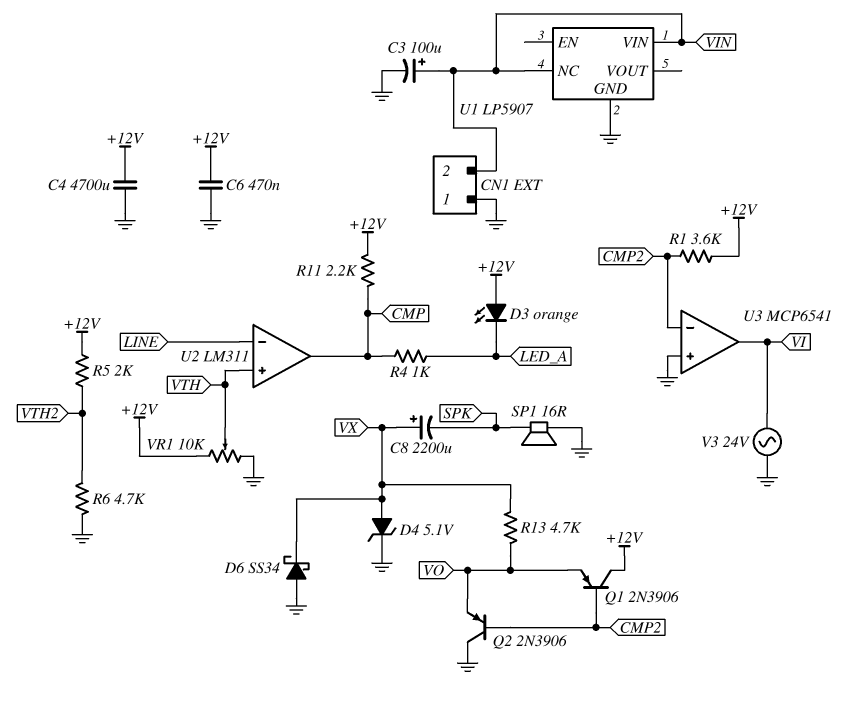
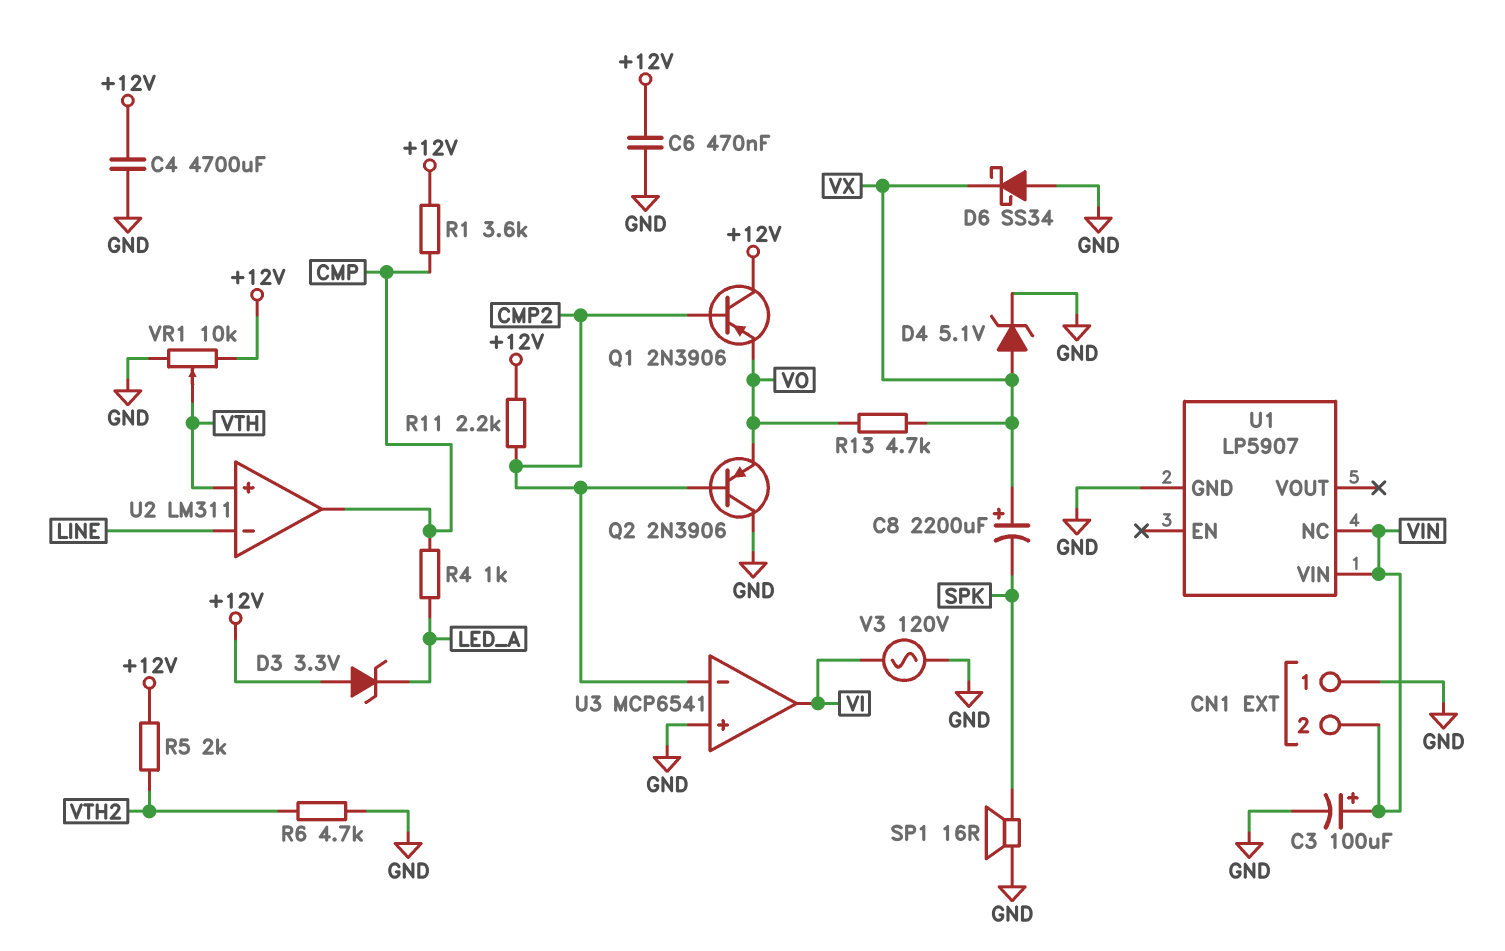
D3: LED orange (A +12V, K LED_A) -> zener 3.3V (A +12V, K LED_A)
R1: 3.6k (+12V, CMP2) -> 3.6k (+12V, CMP)
R11: 2.2k (+12V, CMP) -> 2.2k (+12V, CMP2)
V3: AC 24V (GND, VI) -> AC 120V (GND, VI)

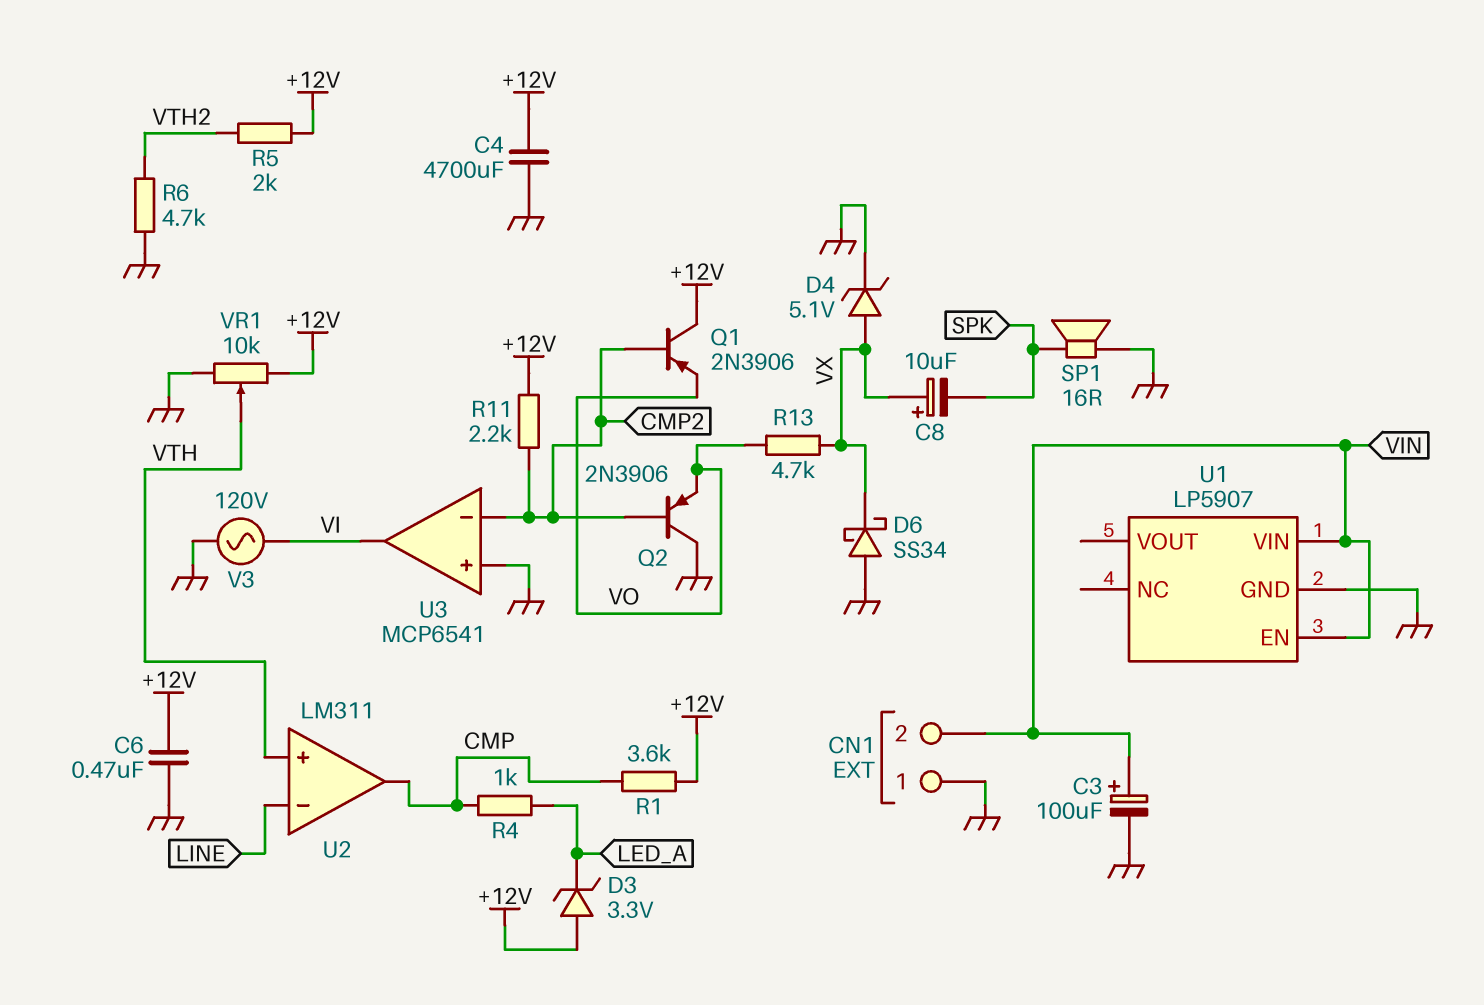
C8: 2200uF (plus VX, minus SPK) -> 10uF (plus VX, minus SPK)
U1 pin EN: none -> VIN
U1 pin NC: VIN -> none

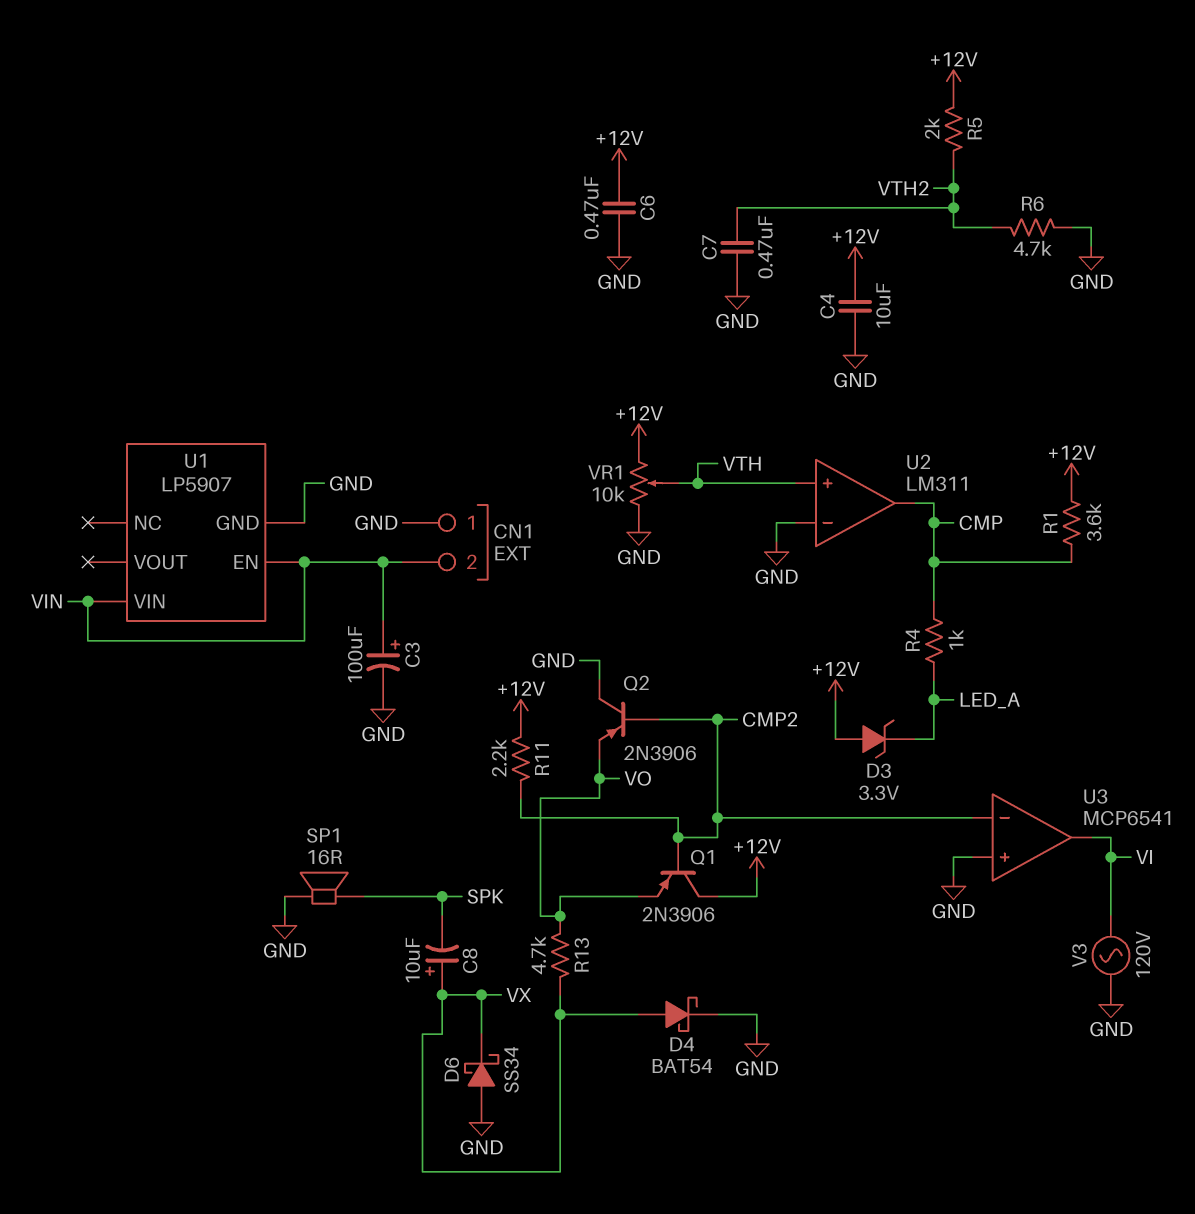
C4: 4700uF (+12V, GND) -> 10uF (+12V, GND)
C7: none -> 470nF (GND, VTH2)
D4: zener 5.1V (A VX, K GND) -> schottky BAT54 (A VX, K GND)
U2 pin in-: LINE -> GND

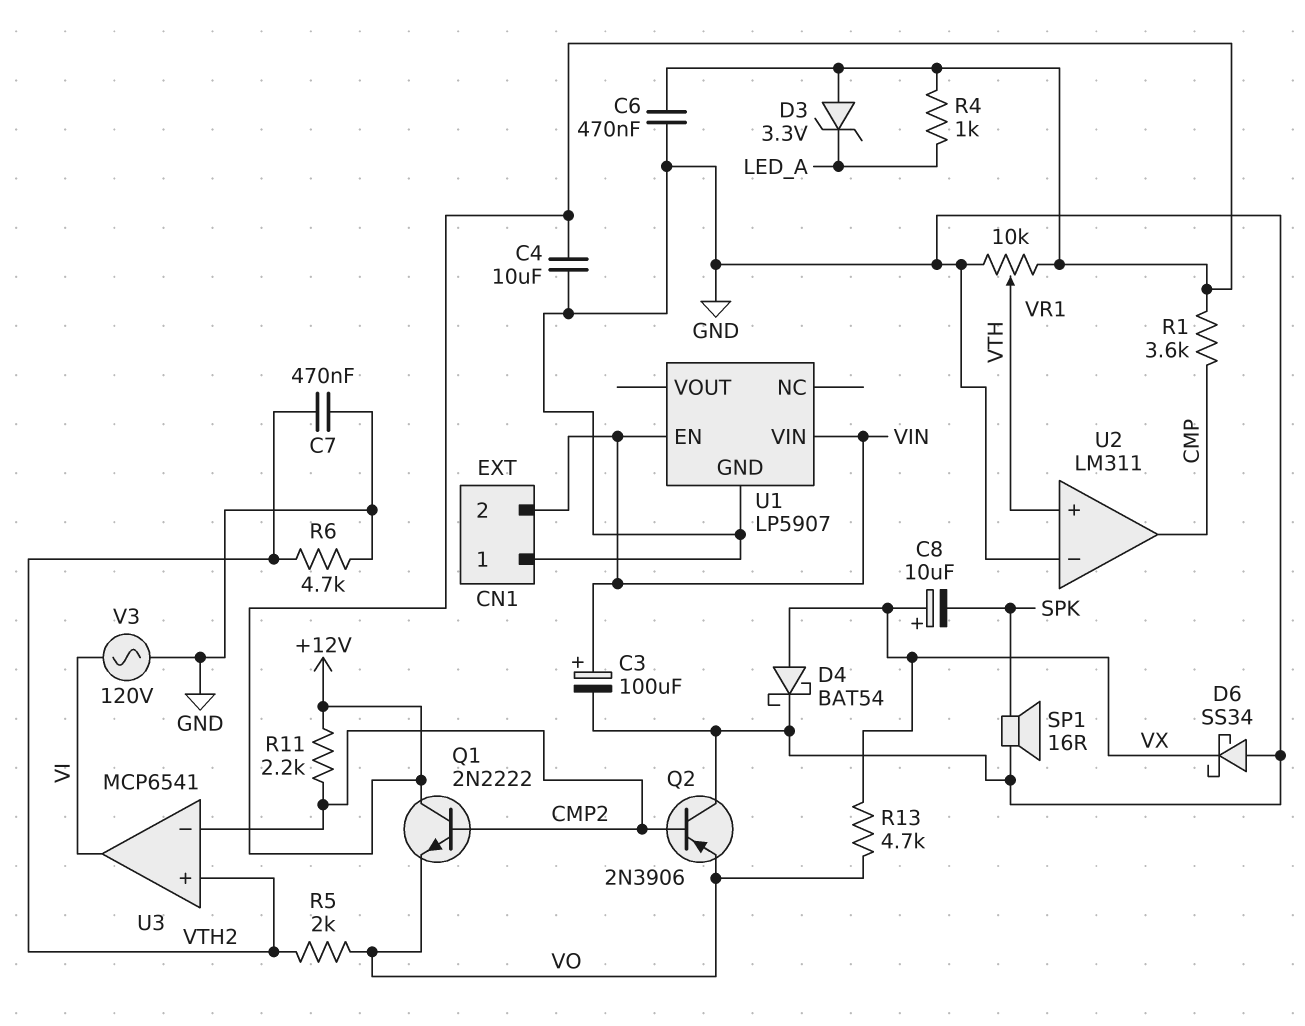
Q1: PNP 2N3906 (B CMP2, C +12V, E VO) -> NPN 2N2222 (B CMP2, C +12V, E VO)
R4: 1k (CMP, LED_A) -> 1k (+12V, LED_A)
R5: 2k (+12V, VTH2) -> 2k (VO, VTH2)
U3 pin in+: GND -> VTH2

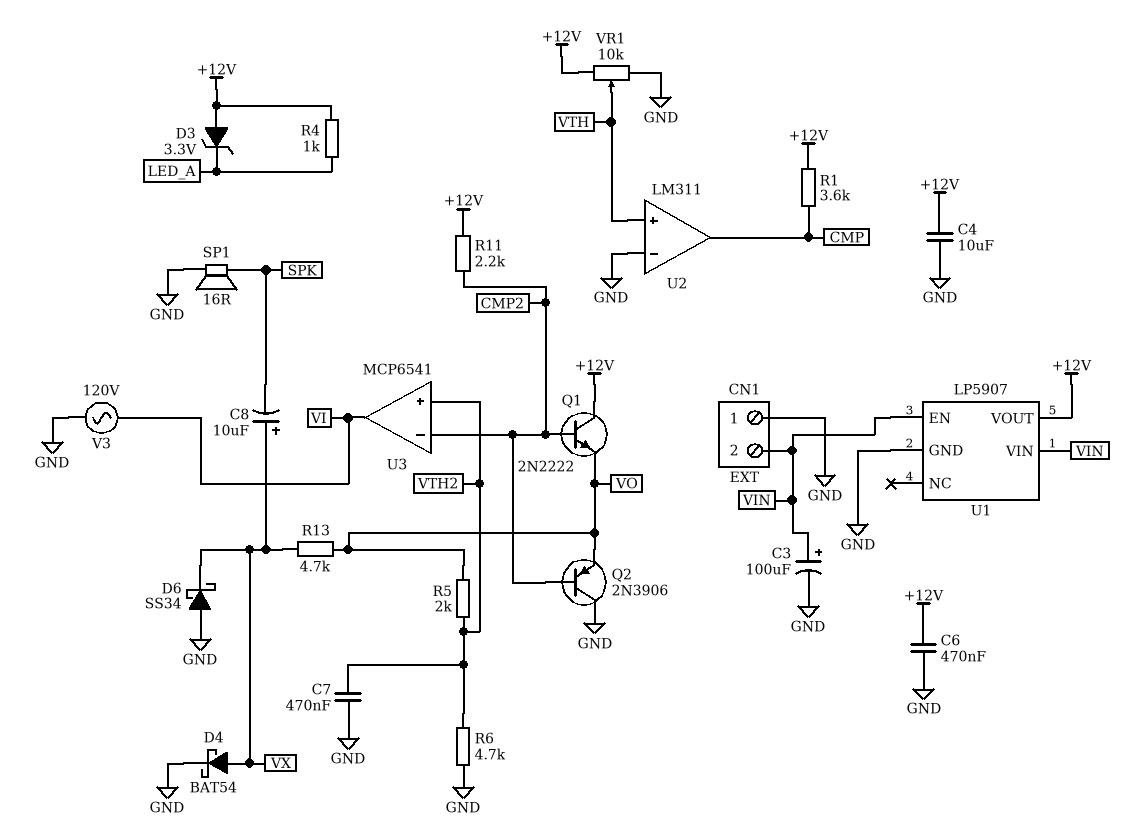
U1 pin VOUT: none -> +12V

